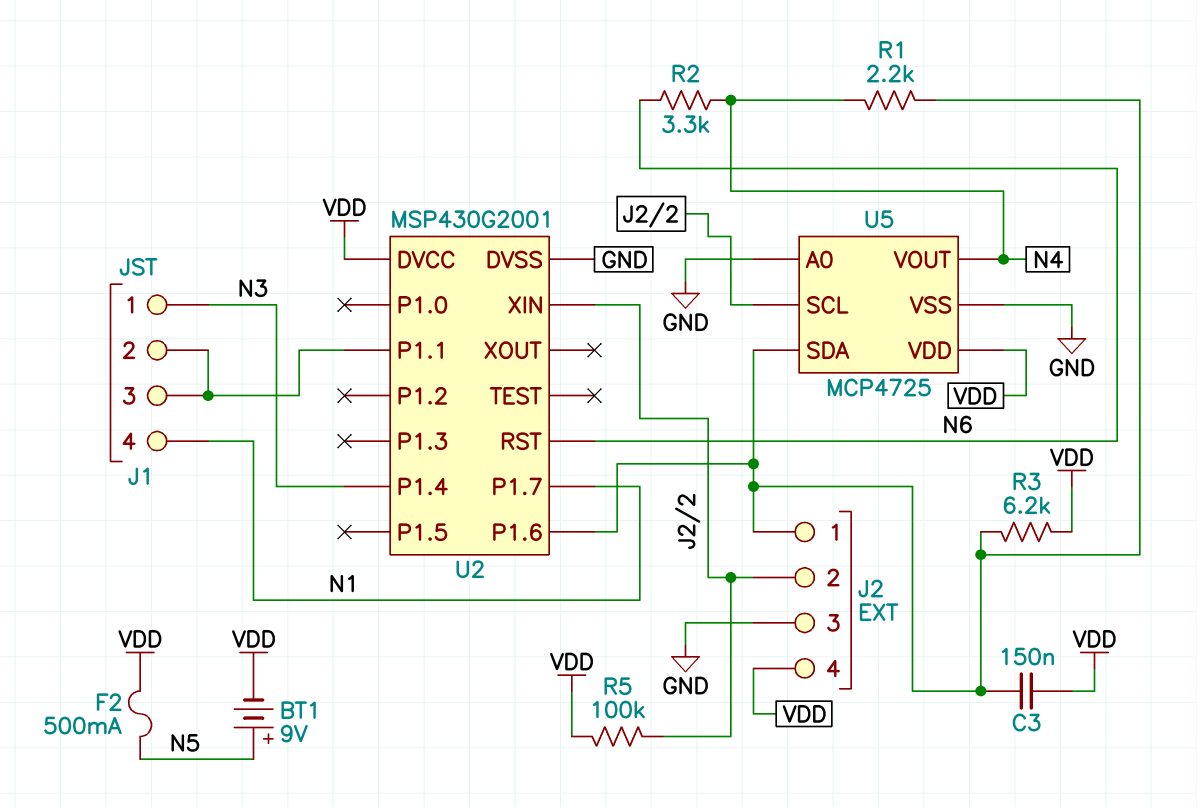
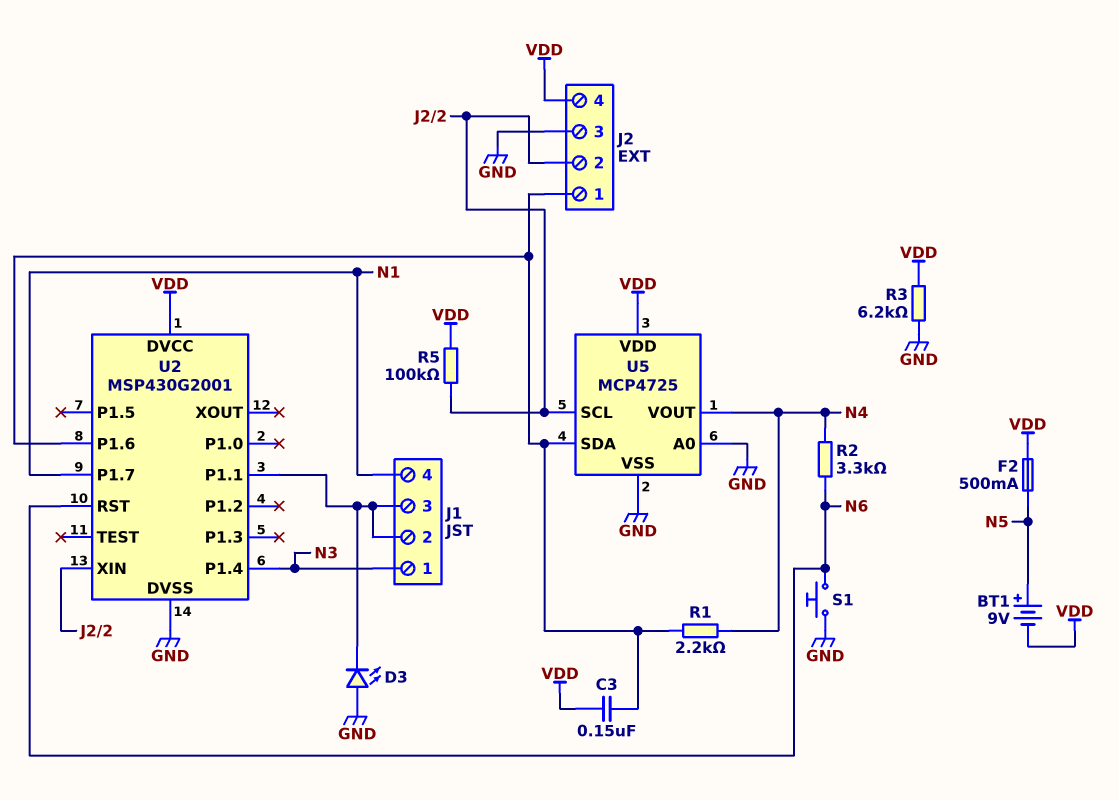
D3: none -> LED (A GND, K J1/2)
R3: 6.2k (J2/1, VDD) -> 6.2k (GND, VDD)
S1: none -> button (GND, N6)

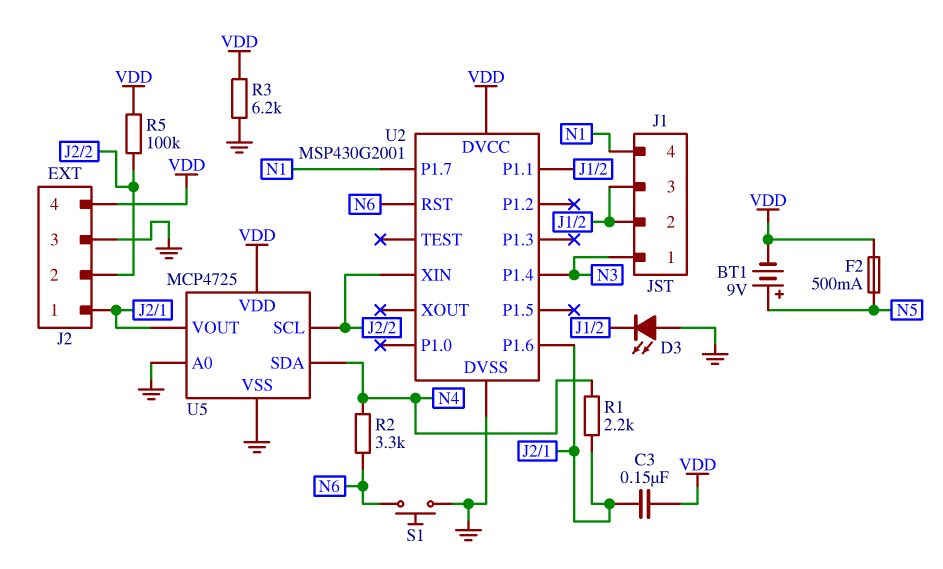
U5 pin SDA: J2/1 -> N4
U5 pin VOUT: N4 -> J2/1

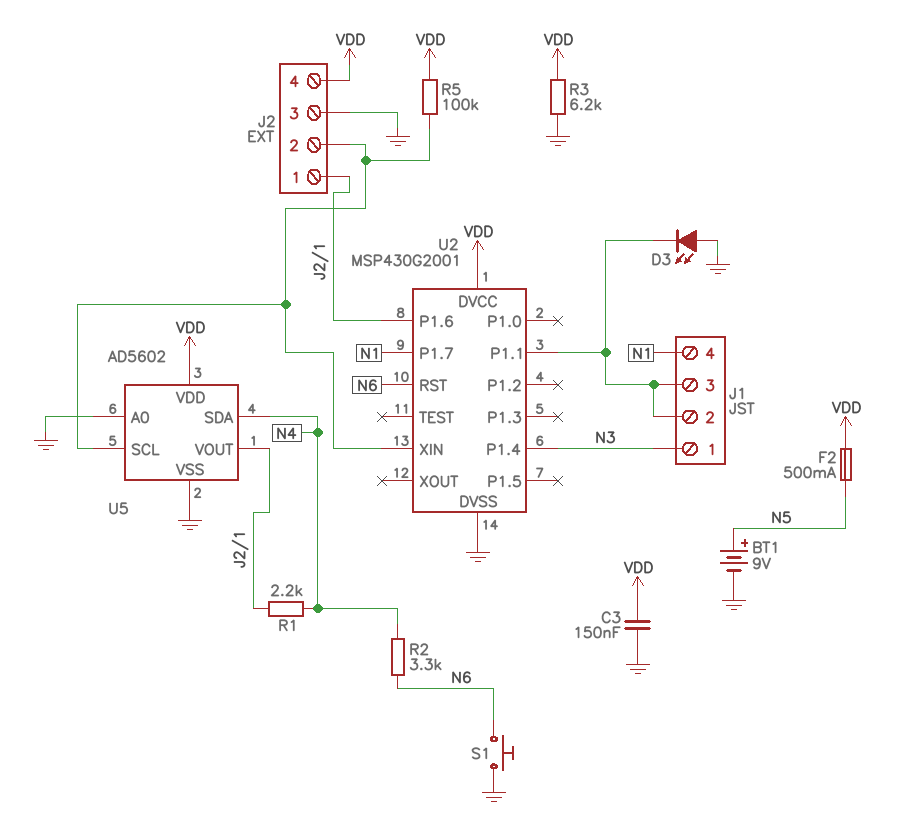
BT1: 9V (plus N5, minus VDD) -> 9V (plus N5, minus GND)
C3: 150nF (J2/1, VDD) -> 150nF (GND, VDD)
U5: MCP4725 -> AD5602

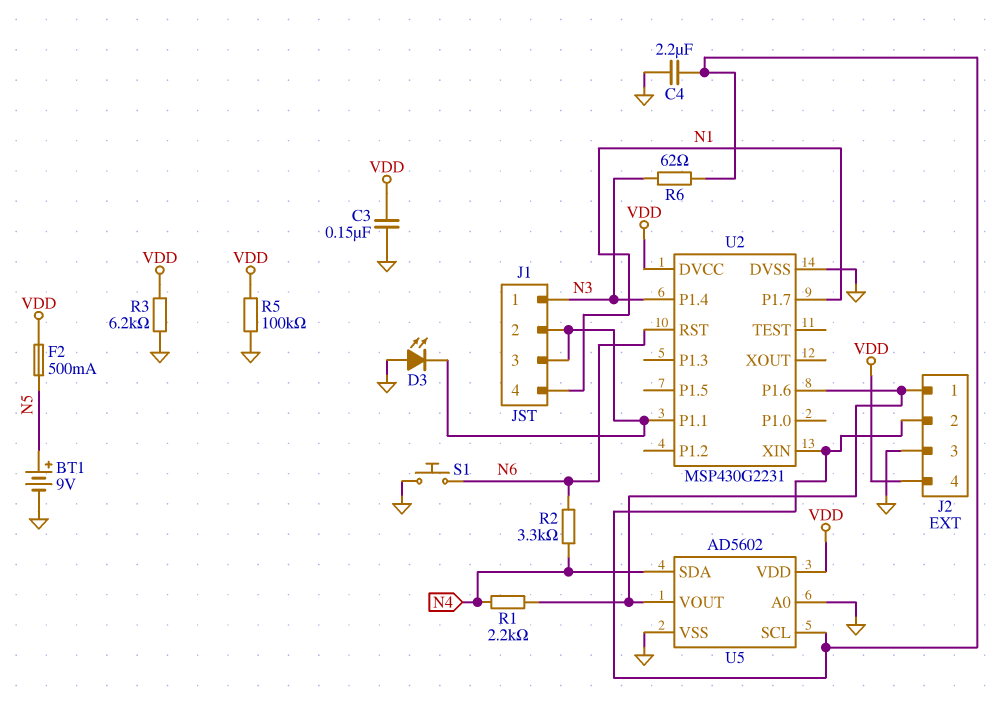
C4: none -> 2.2uF (GND, J2/2)
R5: 100k (J2/2, VDD) -> 100k (GND, VDD)
R6: none -> 62 (J2/2, N3)
U2: MSP430G2001 -> MSP430G2231

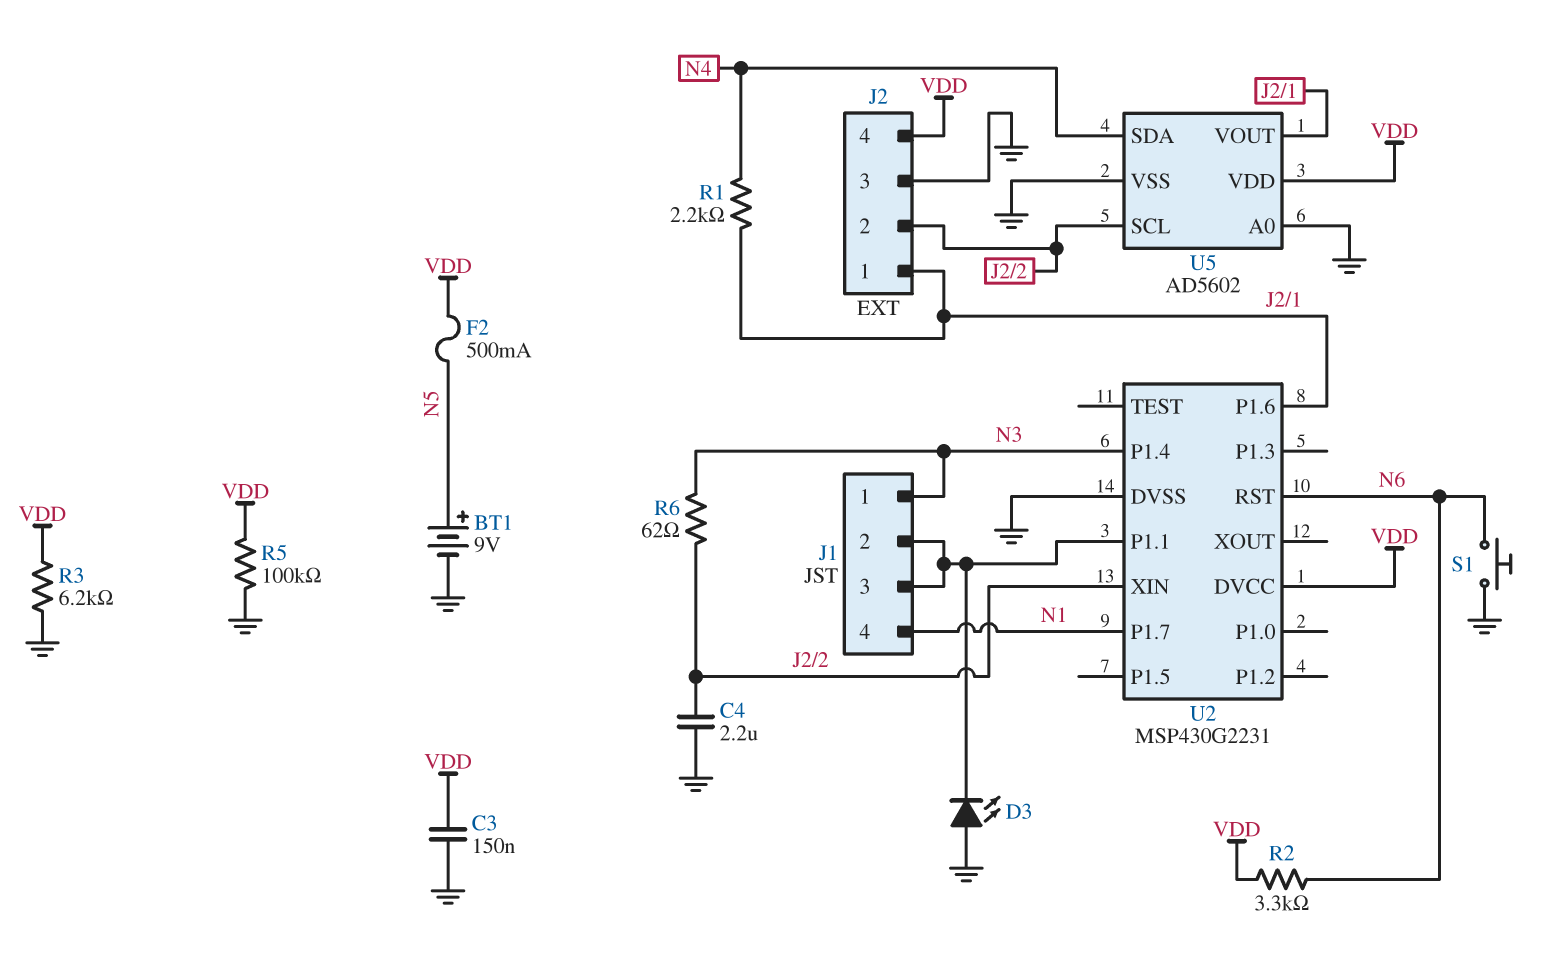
R2: 3.3k (N4, N6) -> 3.3k (N6, VDD)

